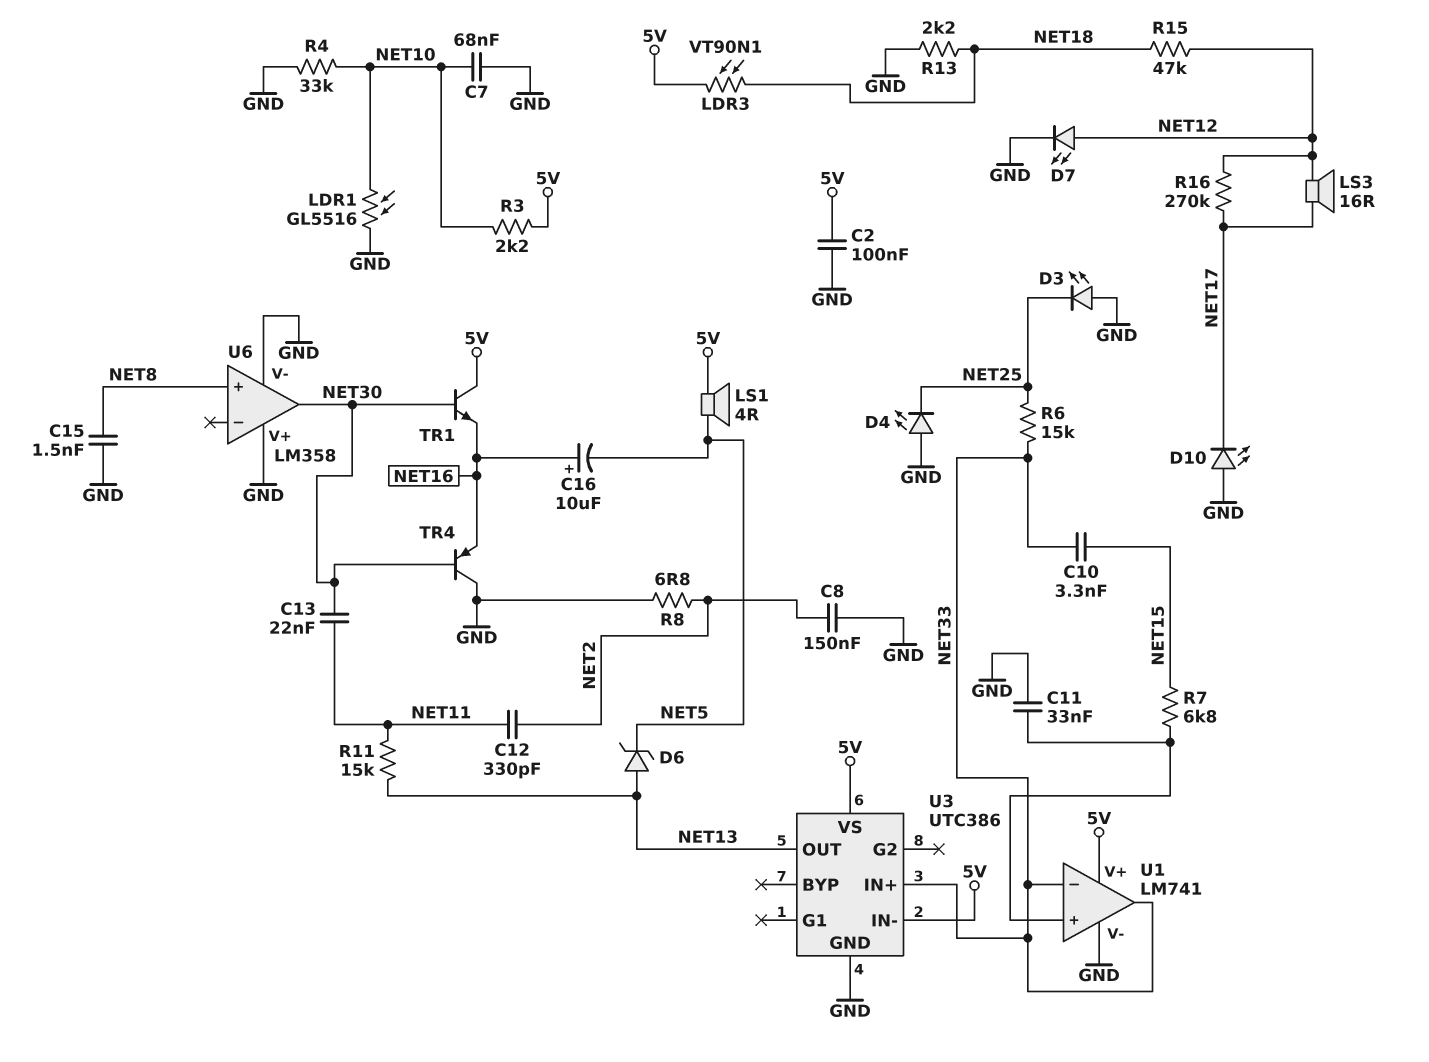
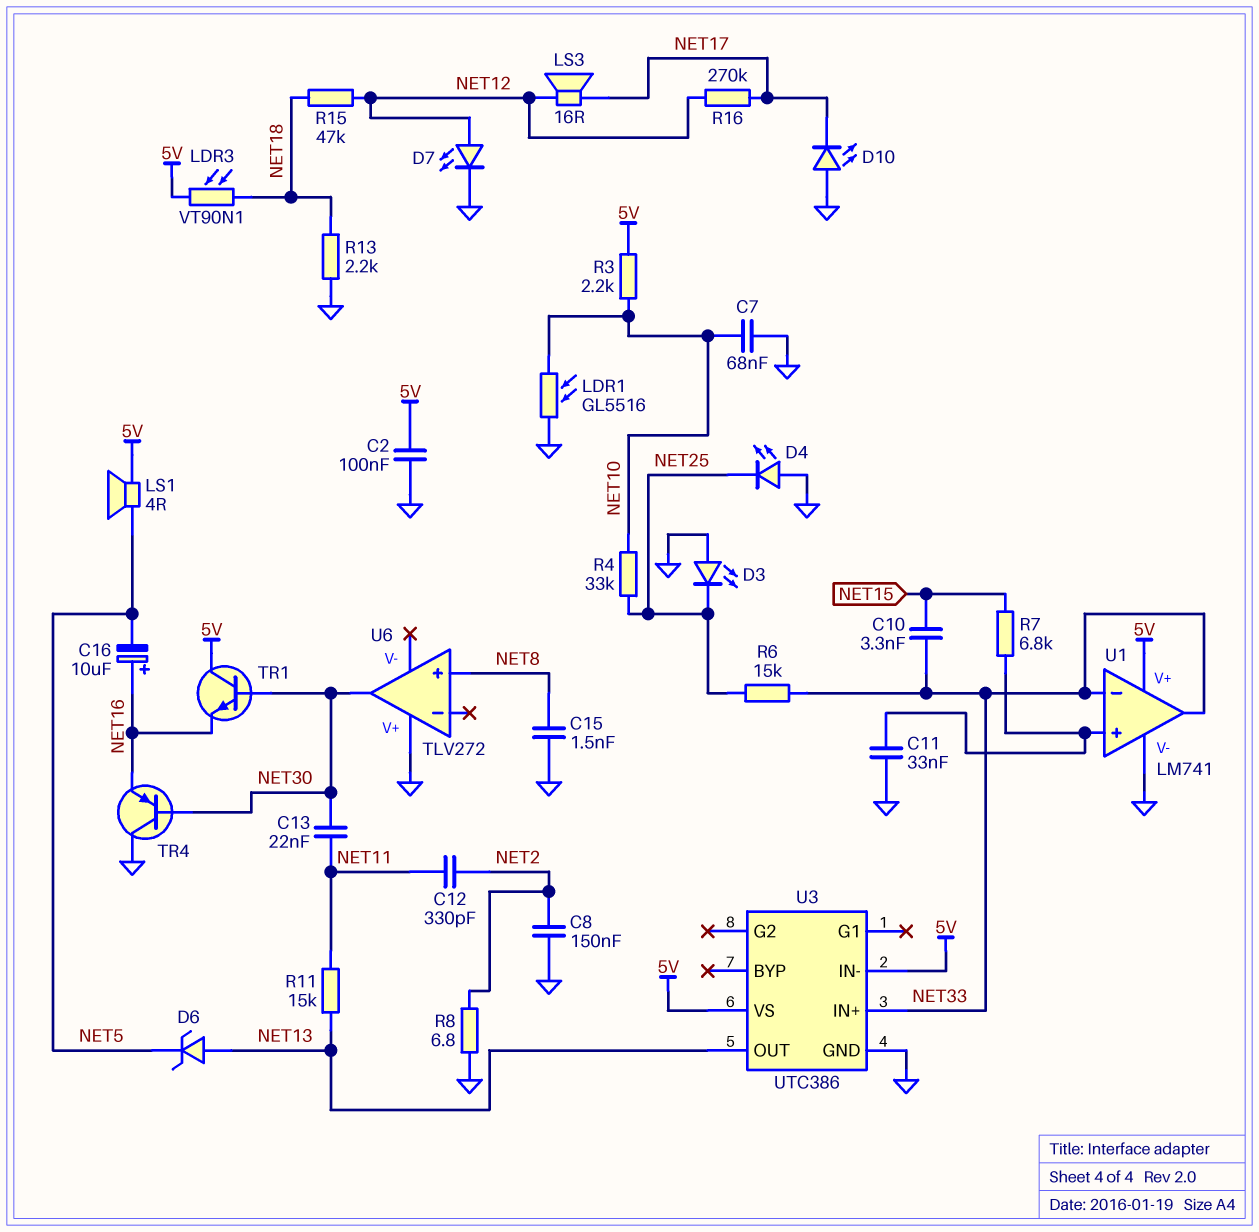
R4: 33k (GND, NET10) -> 33k (NET10, NET25)
U6: LM358 -> TLV272
U6 pin V-: GND -> none

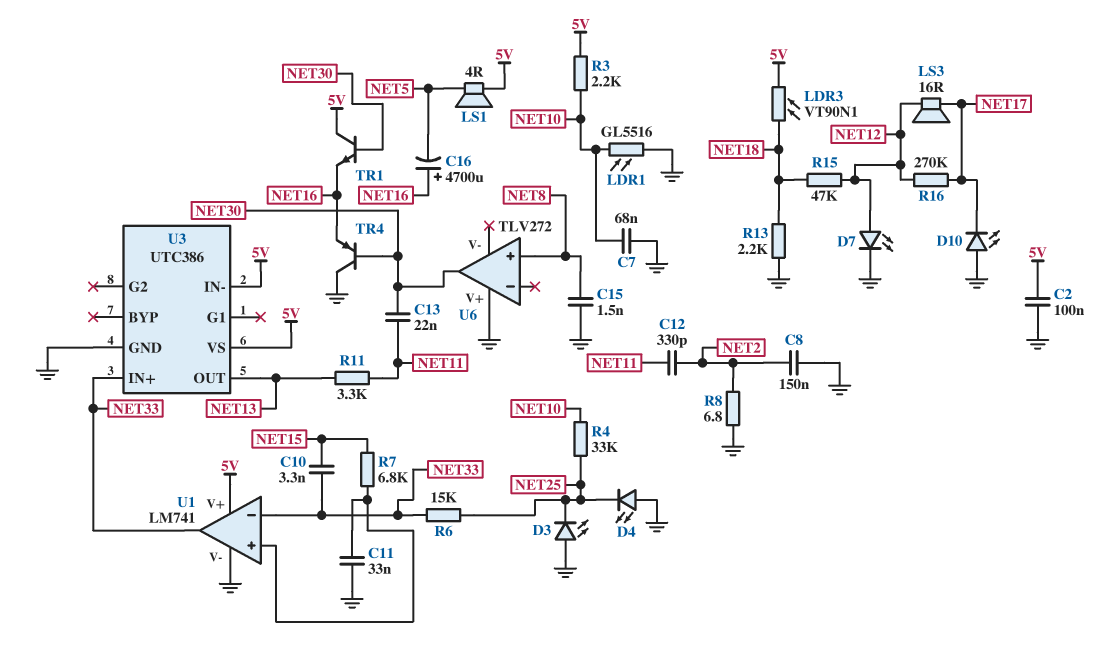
C16: 10uF (plus NET16, minus NET5) -> 4700uF (plus NET16, minus NET5)
D6: zener (A NET13, K NET5) -> none
R11: 15k (NET11, NET13) -> 3.3k (NET11, NET13)

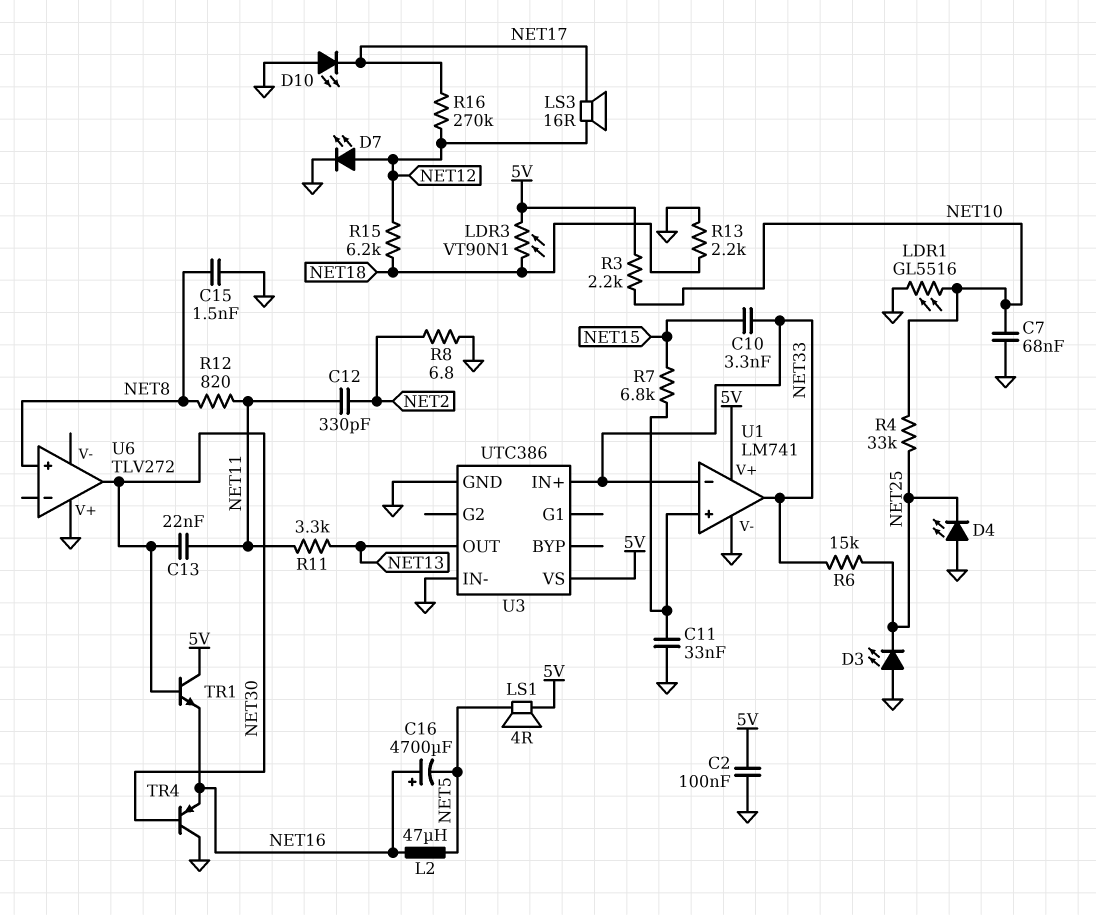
C8: 150nF (GND, NET2) -> none
L2: none -> 47uH (NET5, NET16)
R12: none -> 820 (NET8, NET11)
R15: 47k (NET12, NET18) -> 6.2k (NET12, NET18)
U3 pin IN-: 5V -> GND

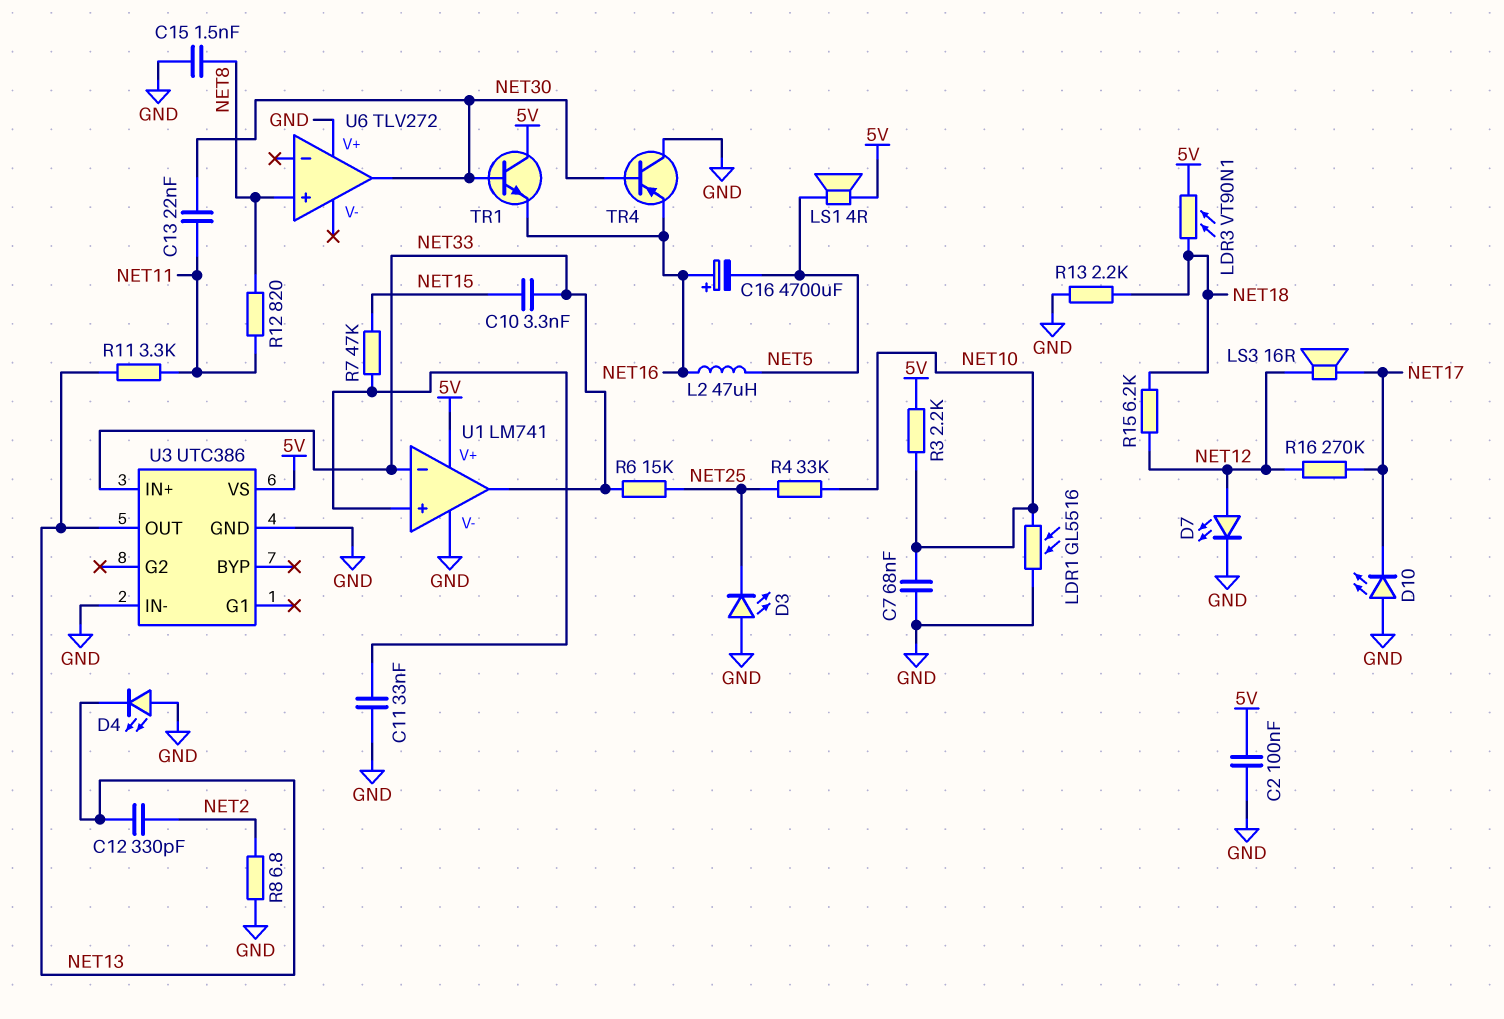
C12: 330pF (NET2, NET11) -> 330pF (NET2, NET13)
D4: LED (A GND, K NET25) -> LED (A GND, K NET13)
R7: 6.8k (NET15, U1/in+) -> 47k (NET15, U1/in+)

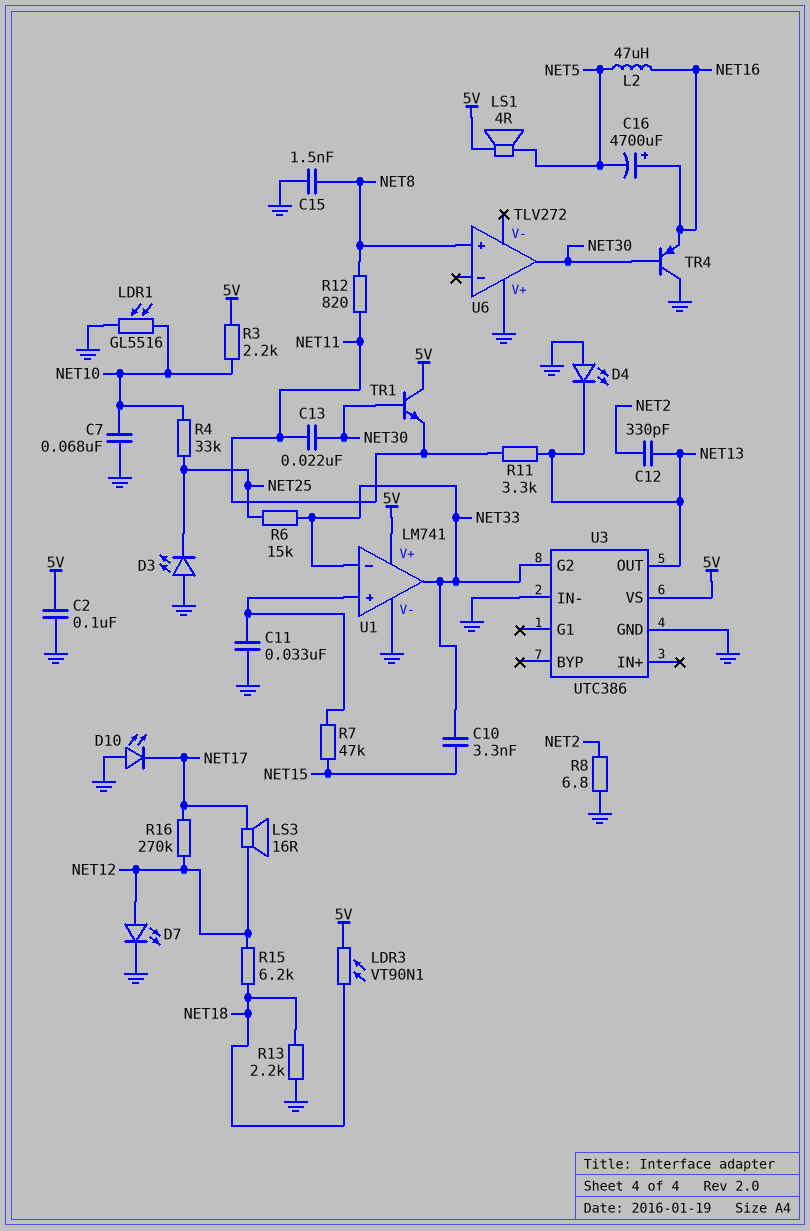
TR1: NPN (B NET30, C 5V, E NET16) -> NPN (B NET30, C 5V, E NET11)
U3 pin G2: none -> NET33
U3 pin IN+: NET33 -> none

